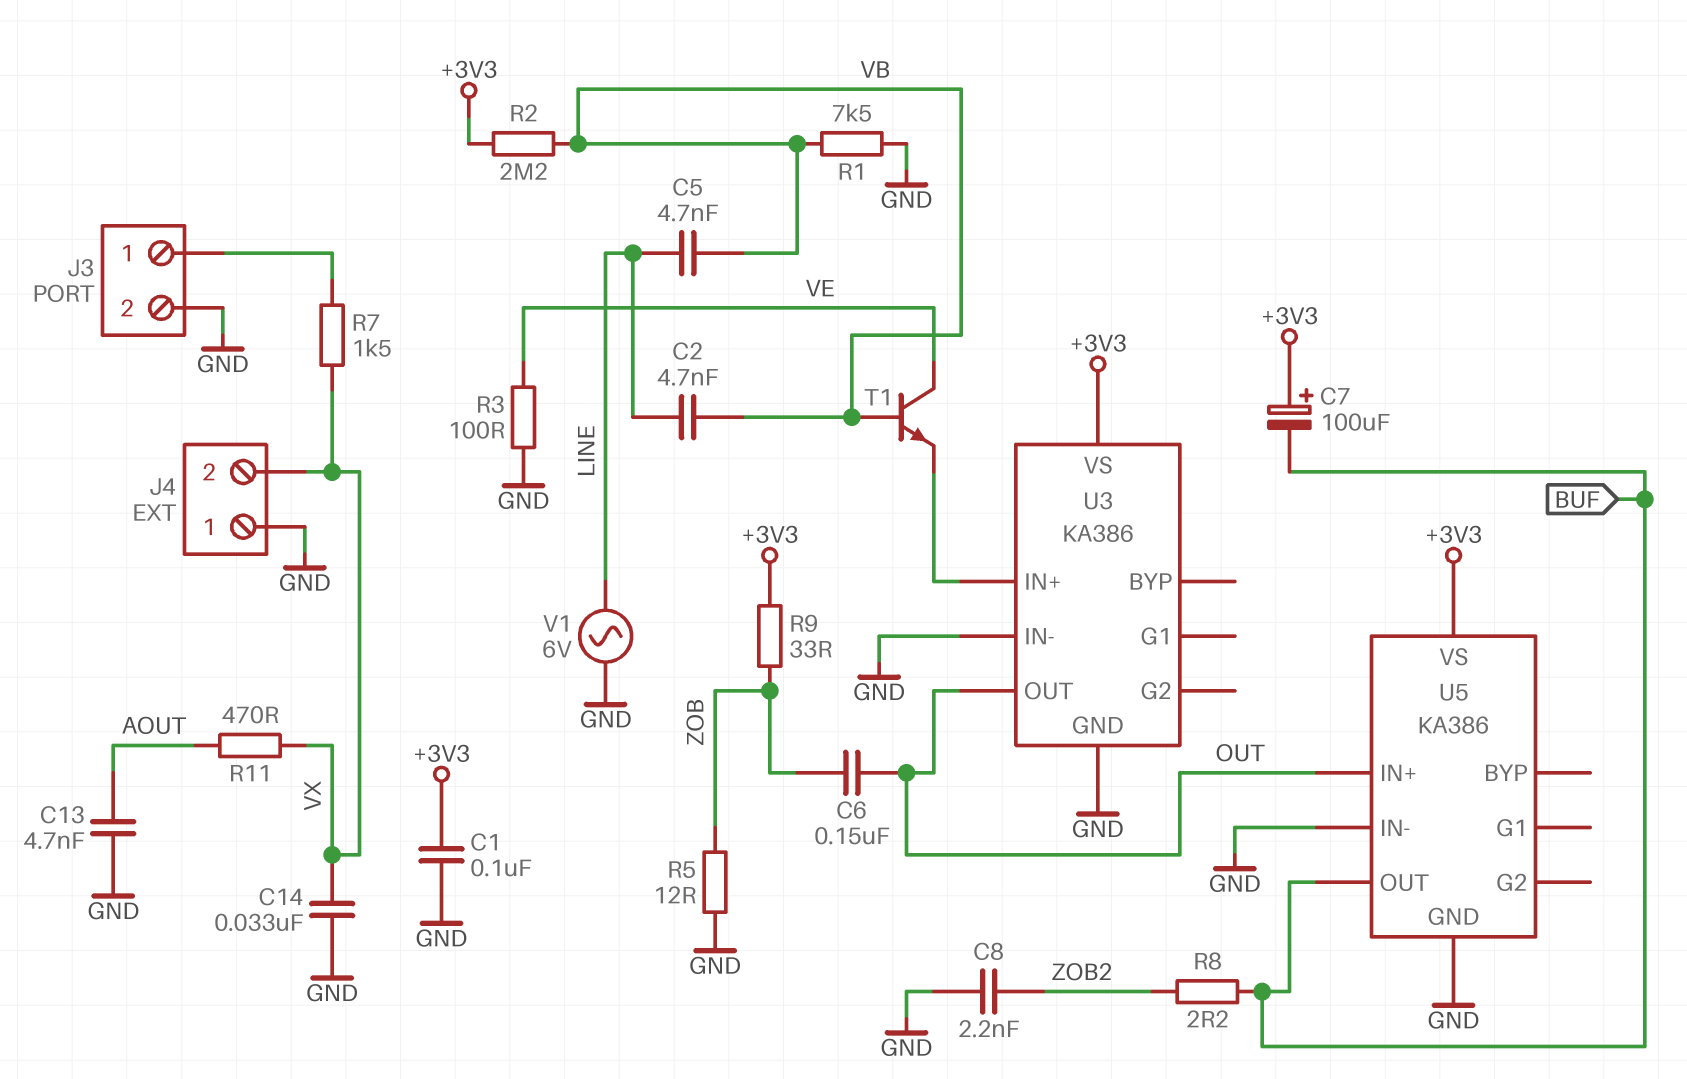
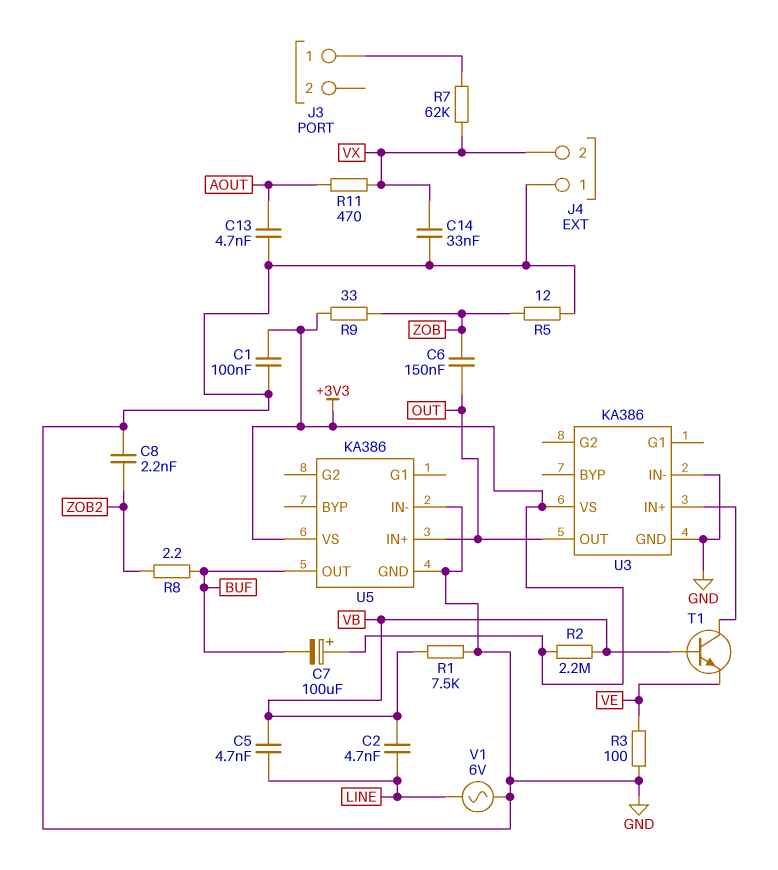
J3 pin 2: GND -> none
R7: 1.5k (J3/1, VX) -> 62k (J3/1, VX)
T1: NPN (B VB, C VE, E U3/IN+) -> NPN (B VB, C U3/IN+, E VE)

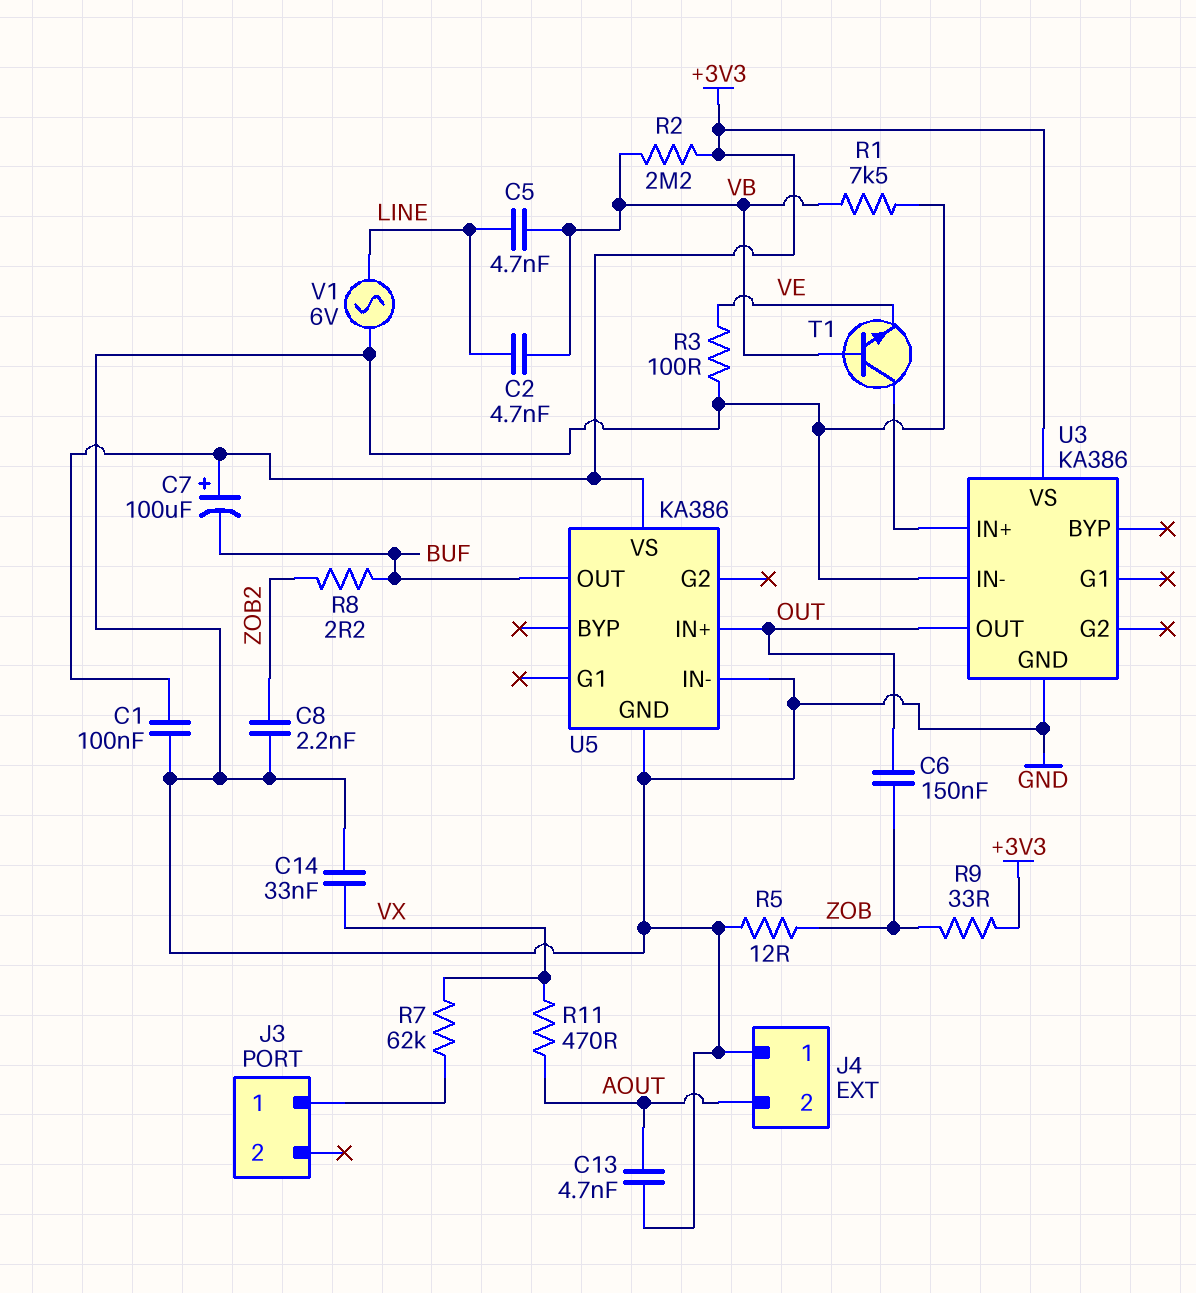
J4 pin 2: VX -> AOUT

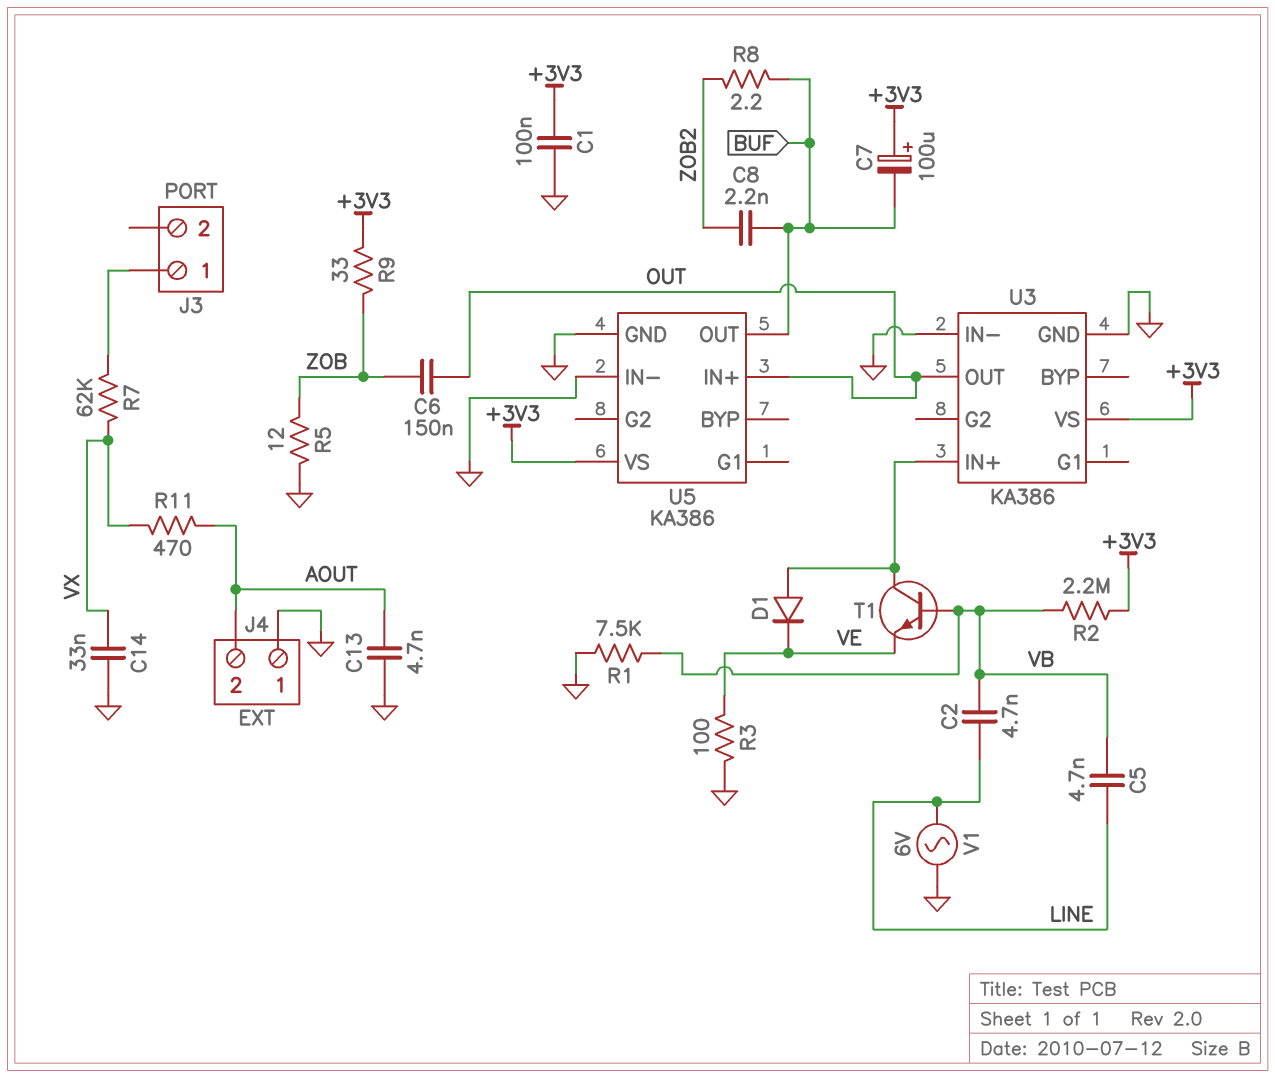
C8: 2.2nF (GND, ZOB2) -> 2.2nF (BUF, ZOB2)
D1: none -> diode (A U3/IN+, K VE)

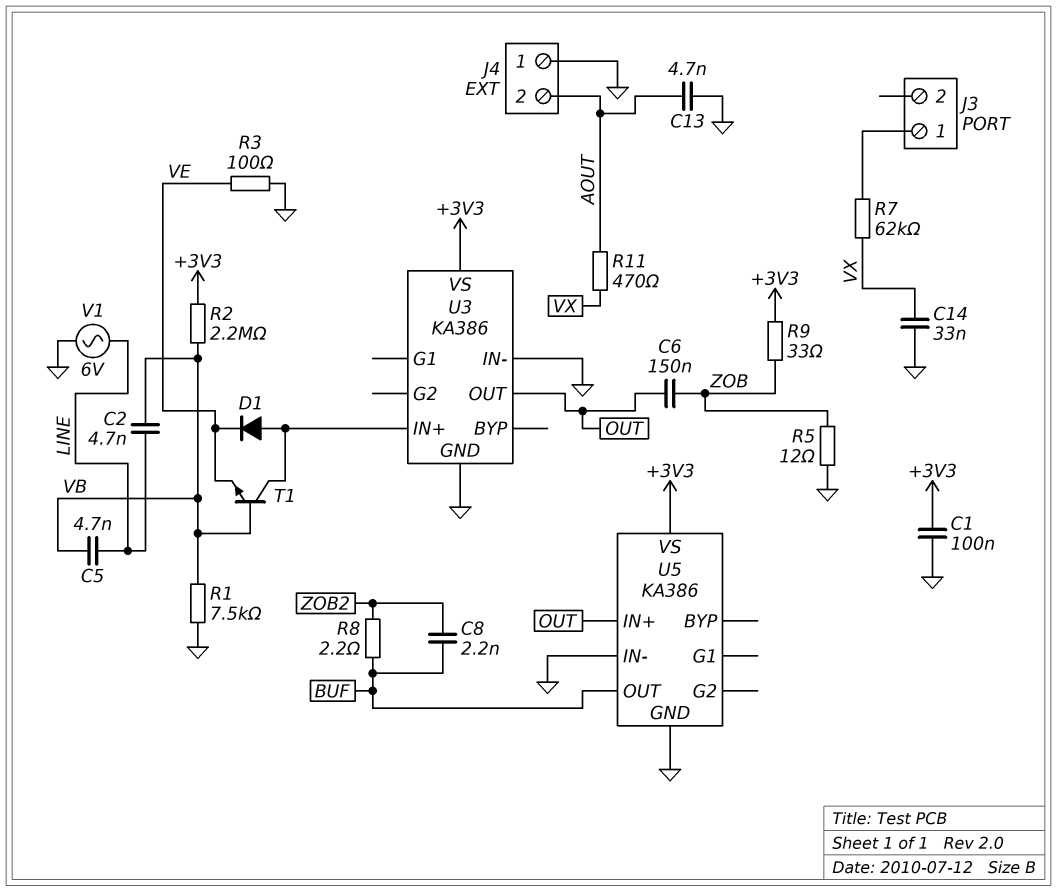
C7: 100uF (plus +3V3, minus BUF) -> none

